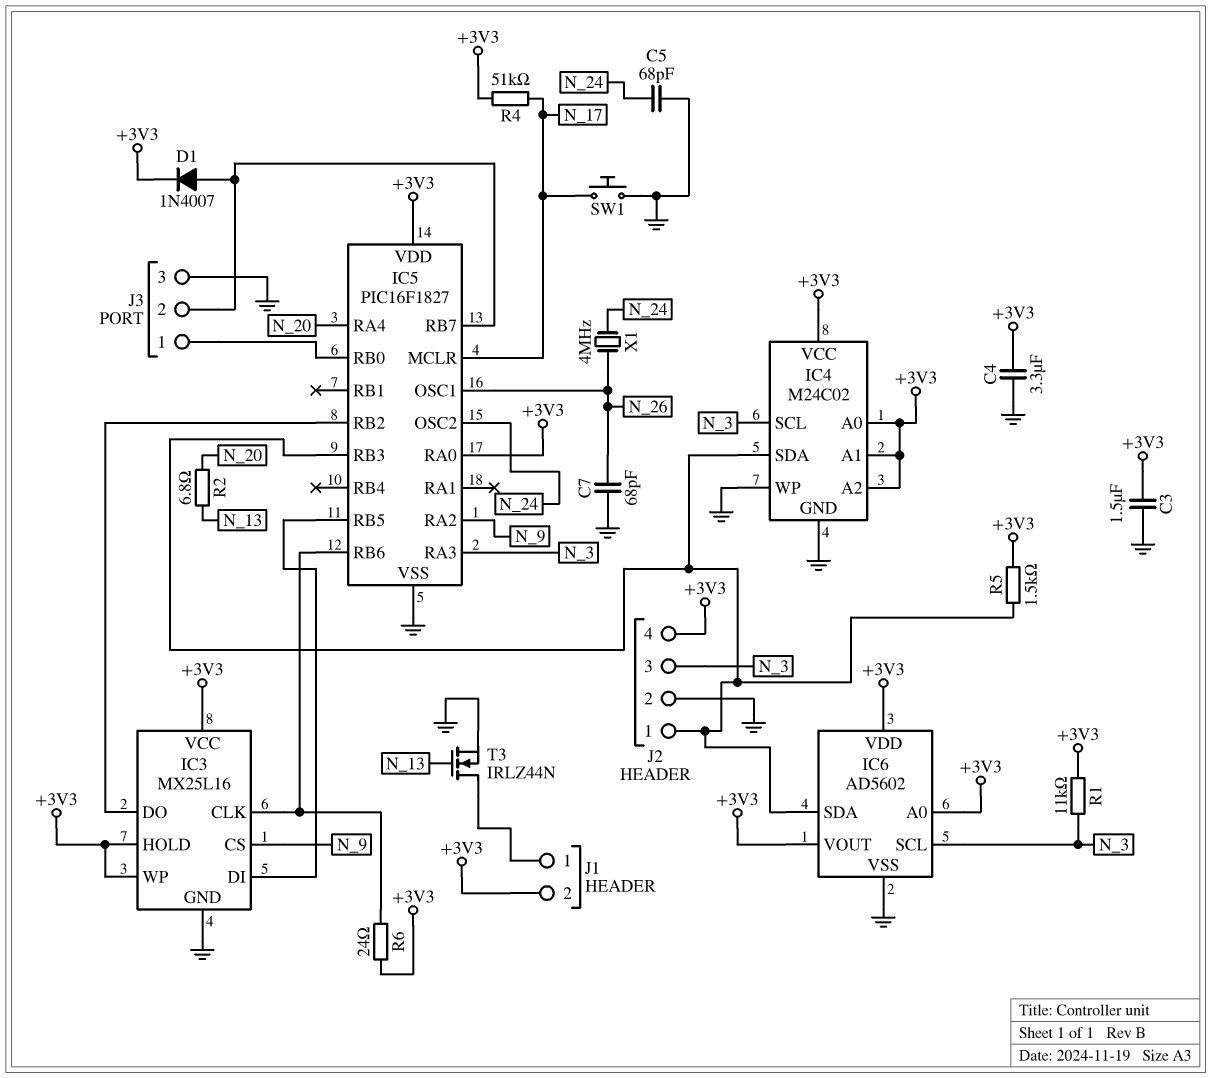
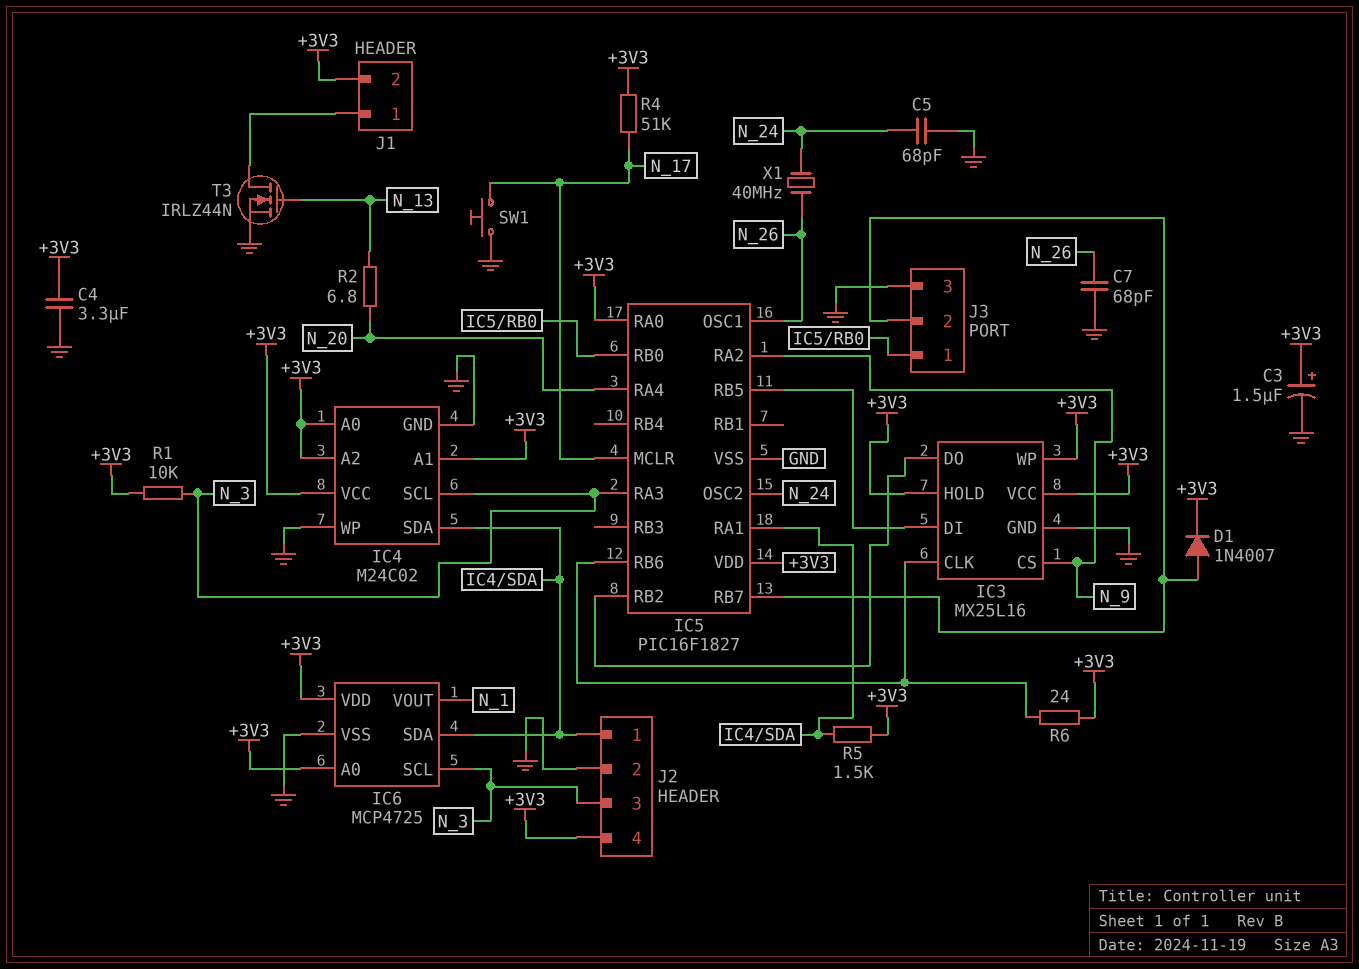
C3: 1.5uF (+3V3, GND) -> 1.5uF (plus +3V3, minus GND)
IC5 pin RA1: none -> IC4/SDA
IC5 pin RB3: IC4/SDA -> none
IC6: AD5602 -> MCP4725
IC6 pin VOUT: +3V3 -> N_1
R1: 11k (+3V3, N_3) -> 10k (+3V3, N_3)
X1: 4MHz (N_24, N_26) -> 40MHz (N_24, N_26)

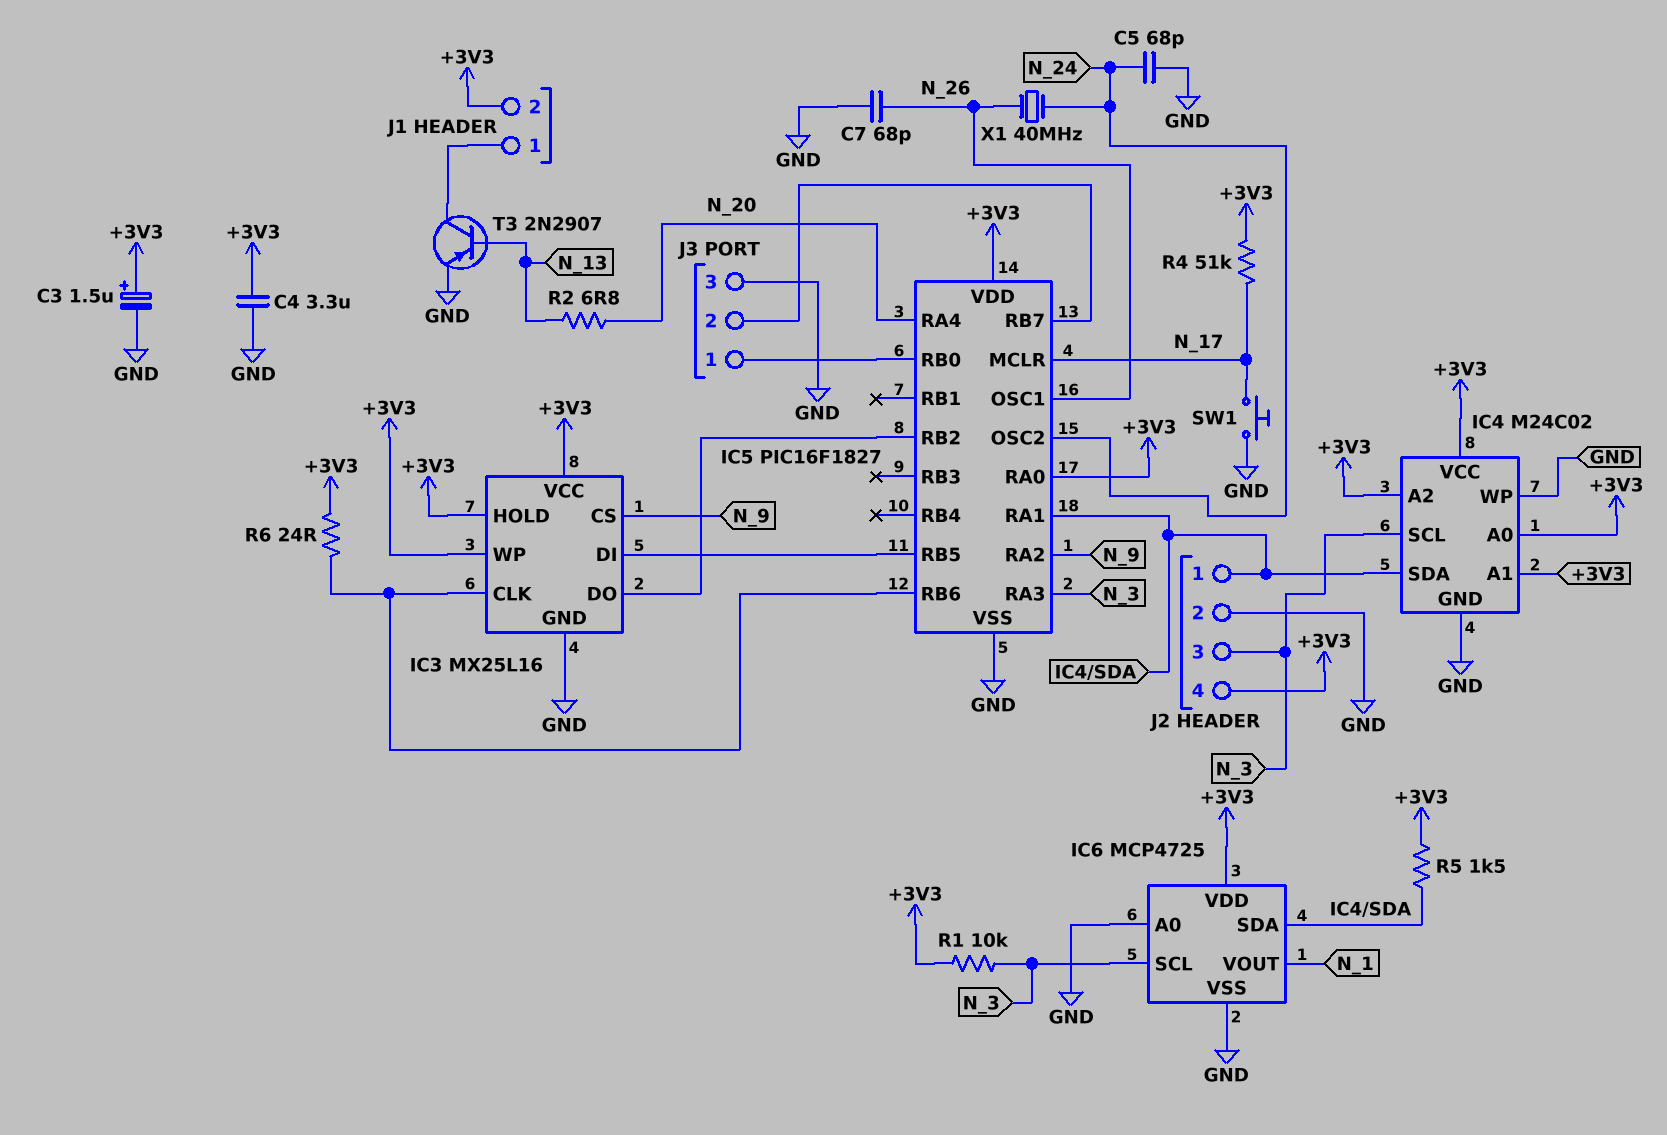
D1: diode 1N4007 (A IC5/RB7, K +3V3) -> none
IC6 pin A0: +3V3 -> GND
T3: NMOS IRLZ44N (G N_13, D J1/1, S GND) -> PNP 2N2907 (B N_13, C J1/1, E GND)

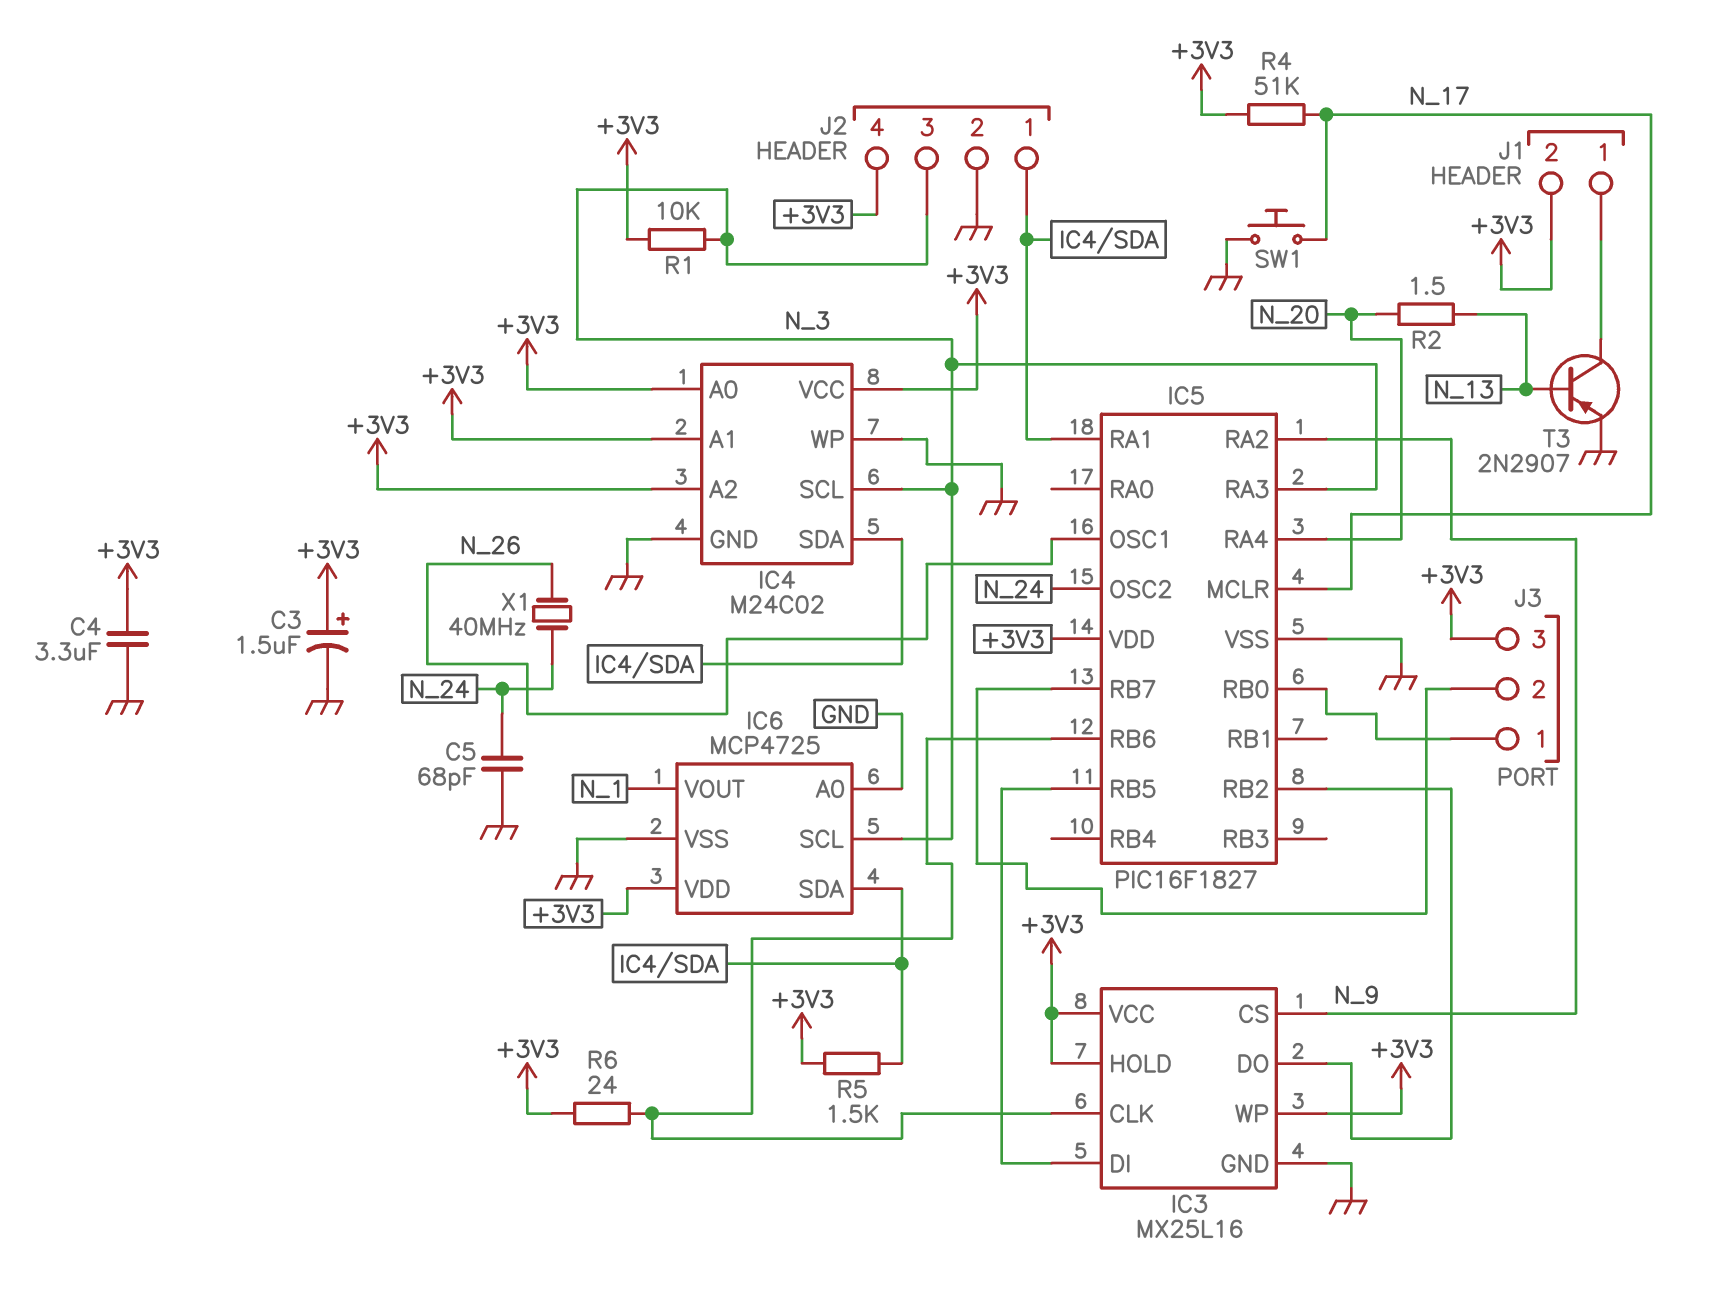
C7: 68pF (GND, N_26) -> none
IC5 pin RA0: +3V3 -> none
J3 pin 3: GND -> +3V3
R2: 6.8 (N_13, N_20) -> 1.5 (N_13, N_20)

